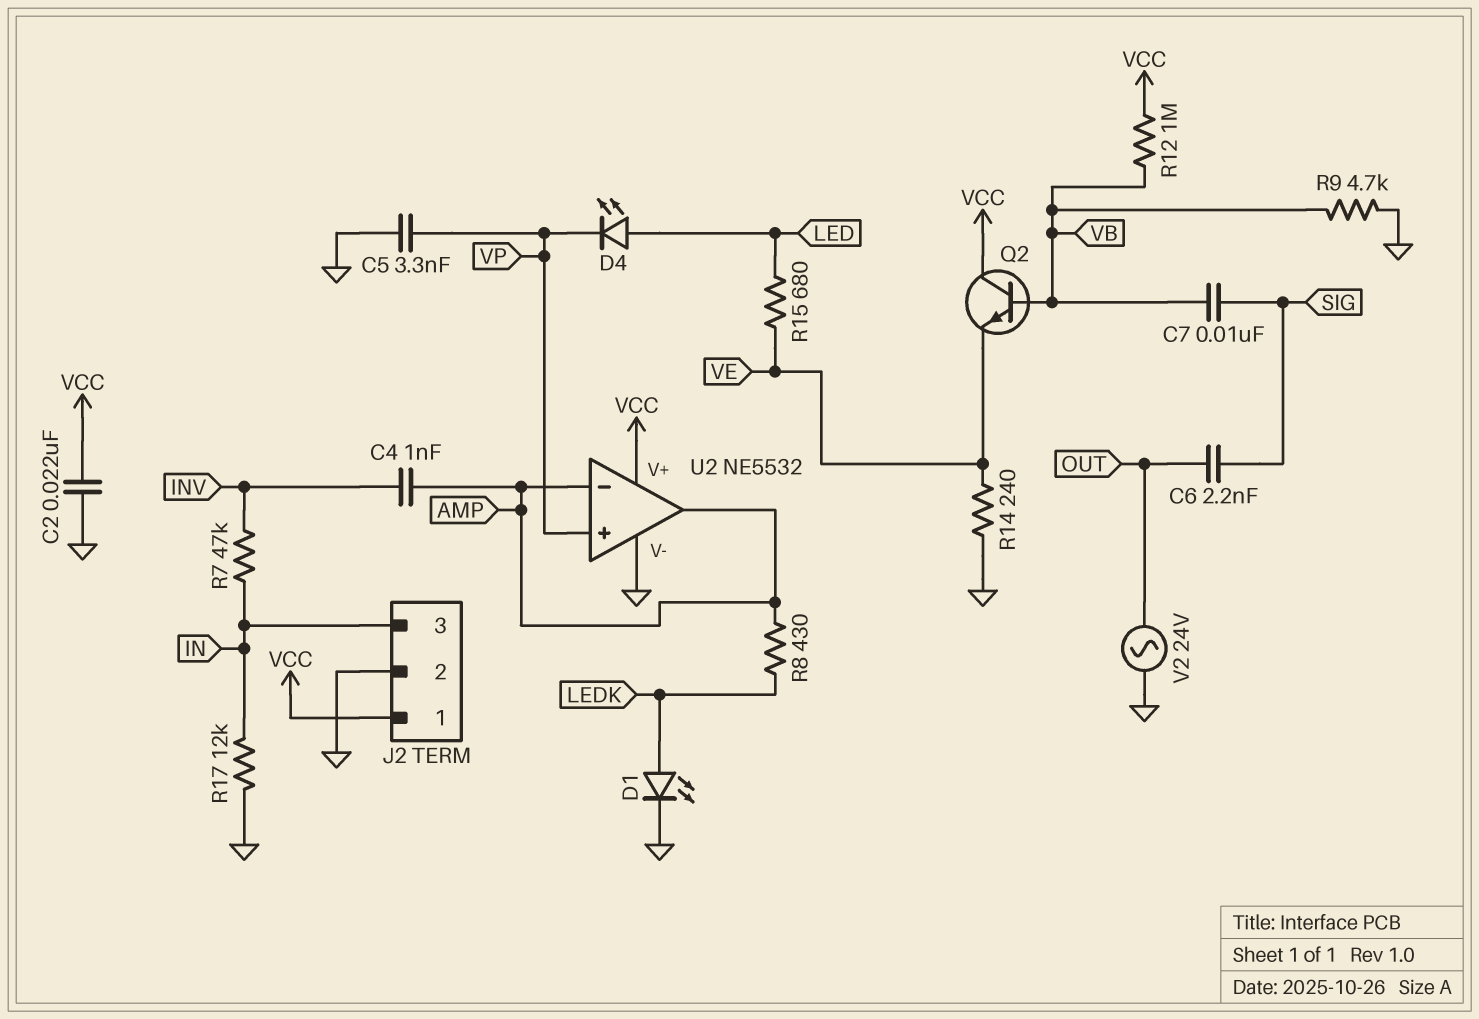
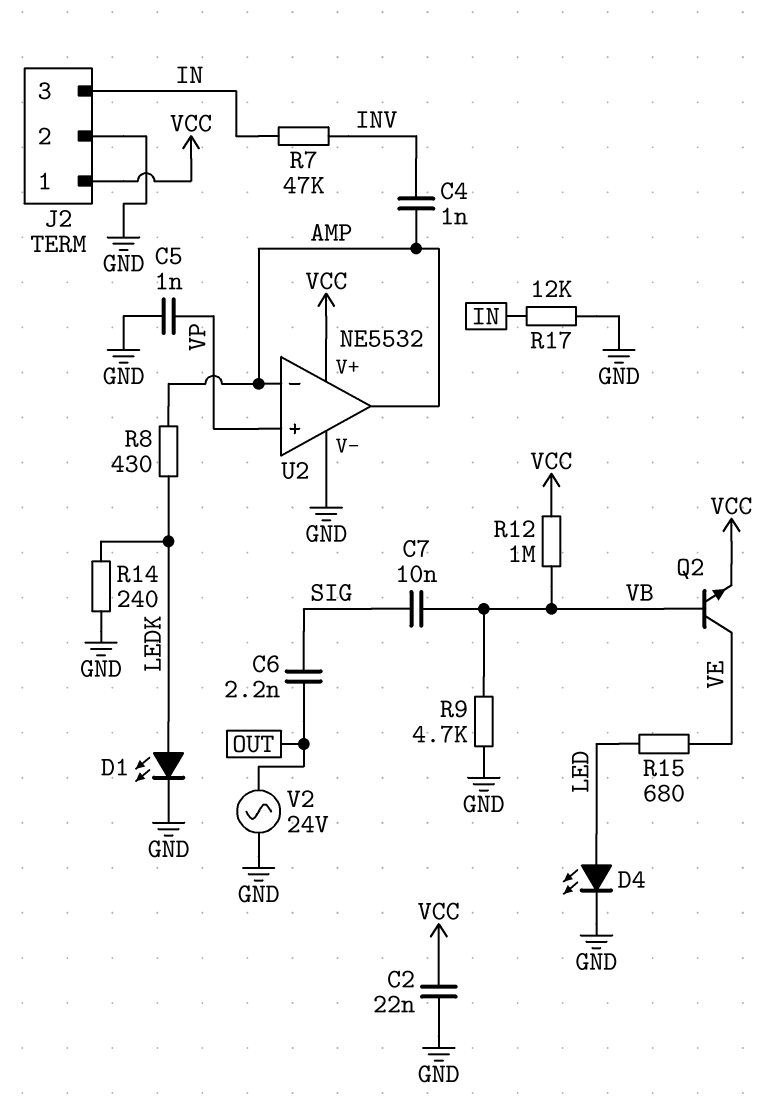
C5: 3.3nF (GND, VP) -> 1nF (GND, VP)
D4: LED (A LED, K VP) -> LED (A LED, K GND)
Q2: NPN (B VB, C VCC, E VE) -> NPN (B VB, C VE, E VCC)
R14: 240 (GND, VE) -> 240 (GND, LEDK)

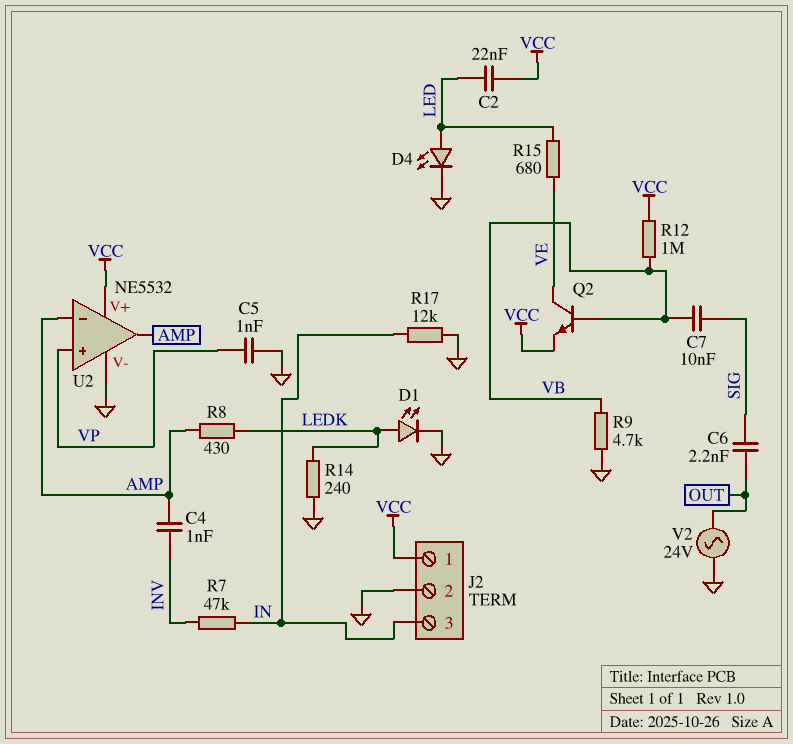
C2: 22nF (GND, VCC) -> 22nF (LED, VCC)

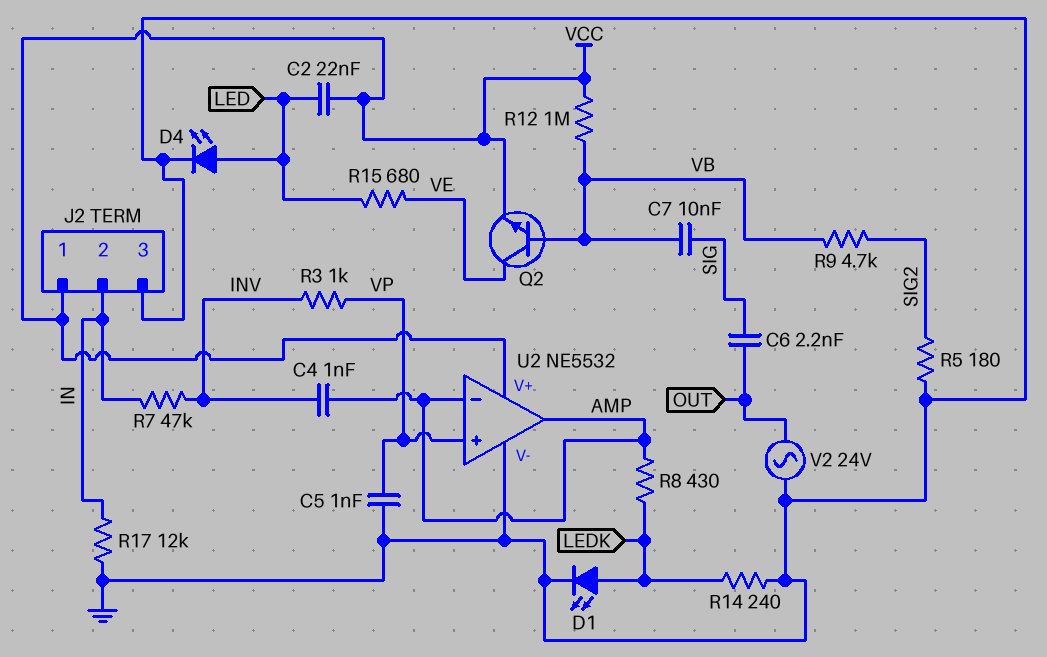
J2 pin 2: GND -> IN
J2 pin 3: IN -> GND
R3: none -> 1k (INV, VP)
R5: none -> 180 (GND, SIG2)
R9: 4.7k (GND, VB) -> 4.7k (SIG2, VB)

